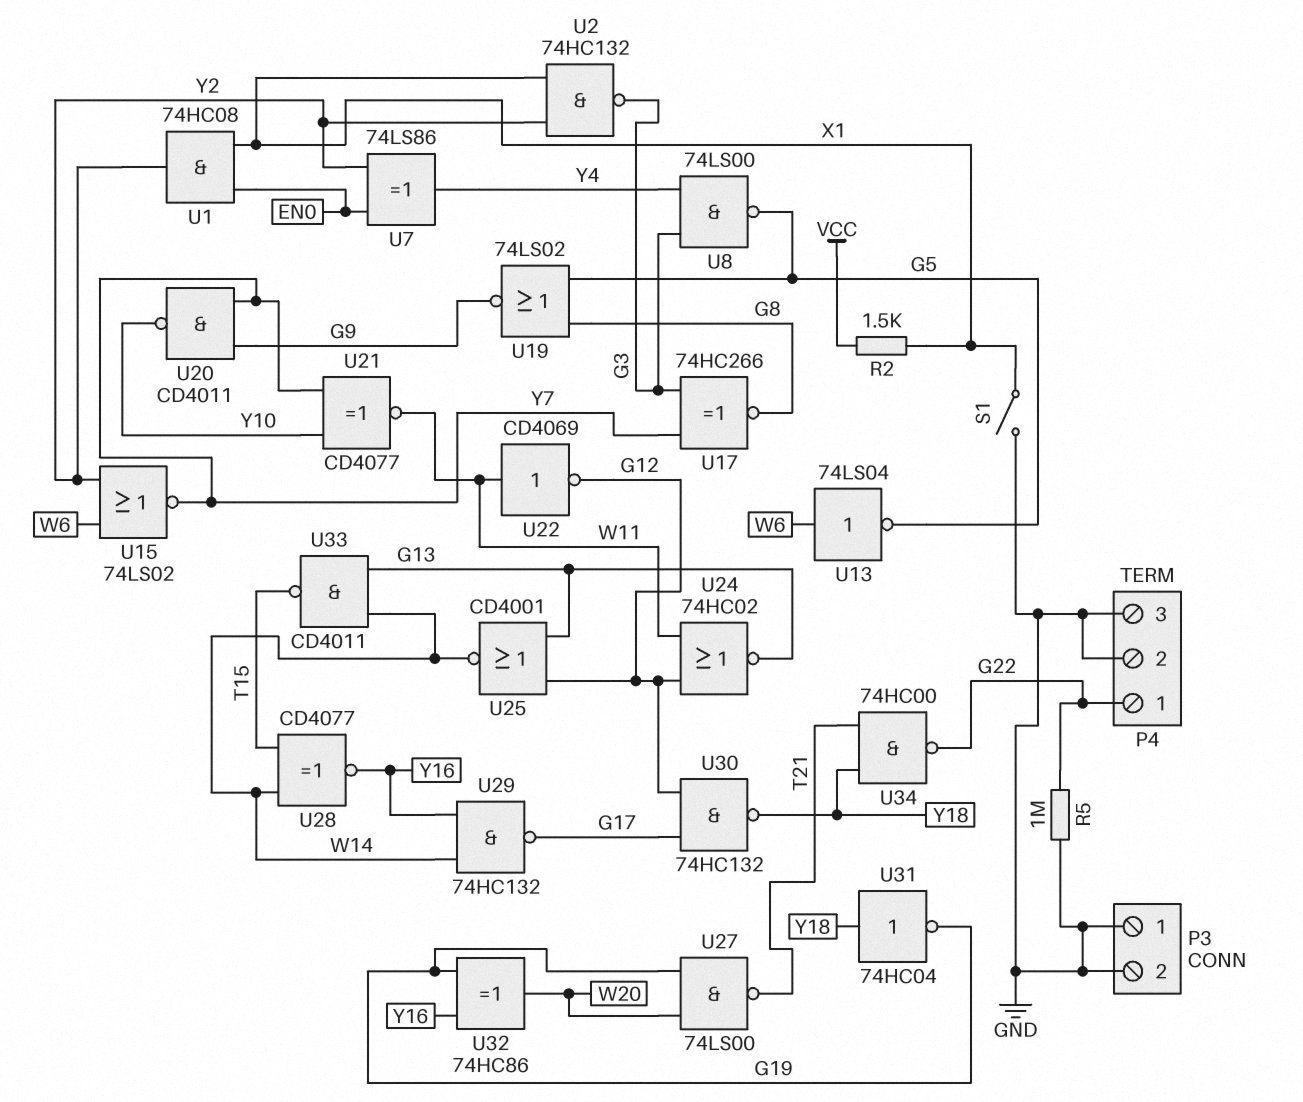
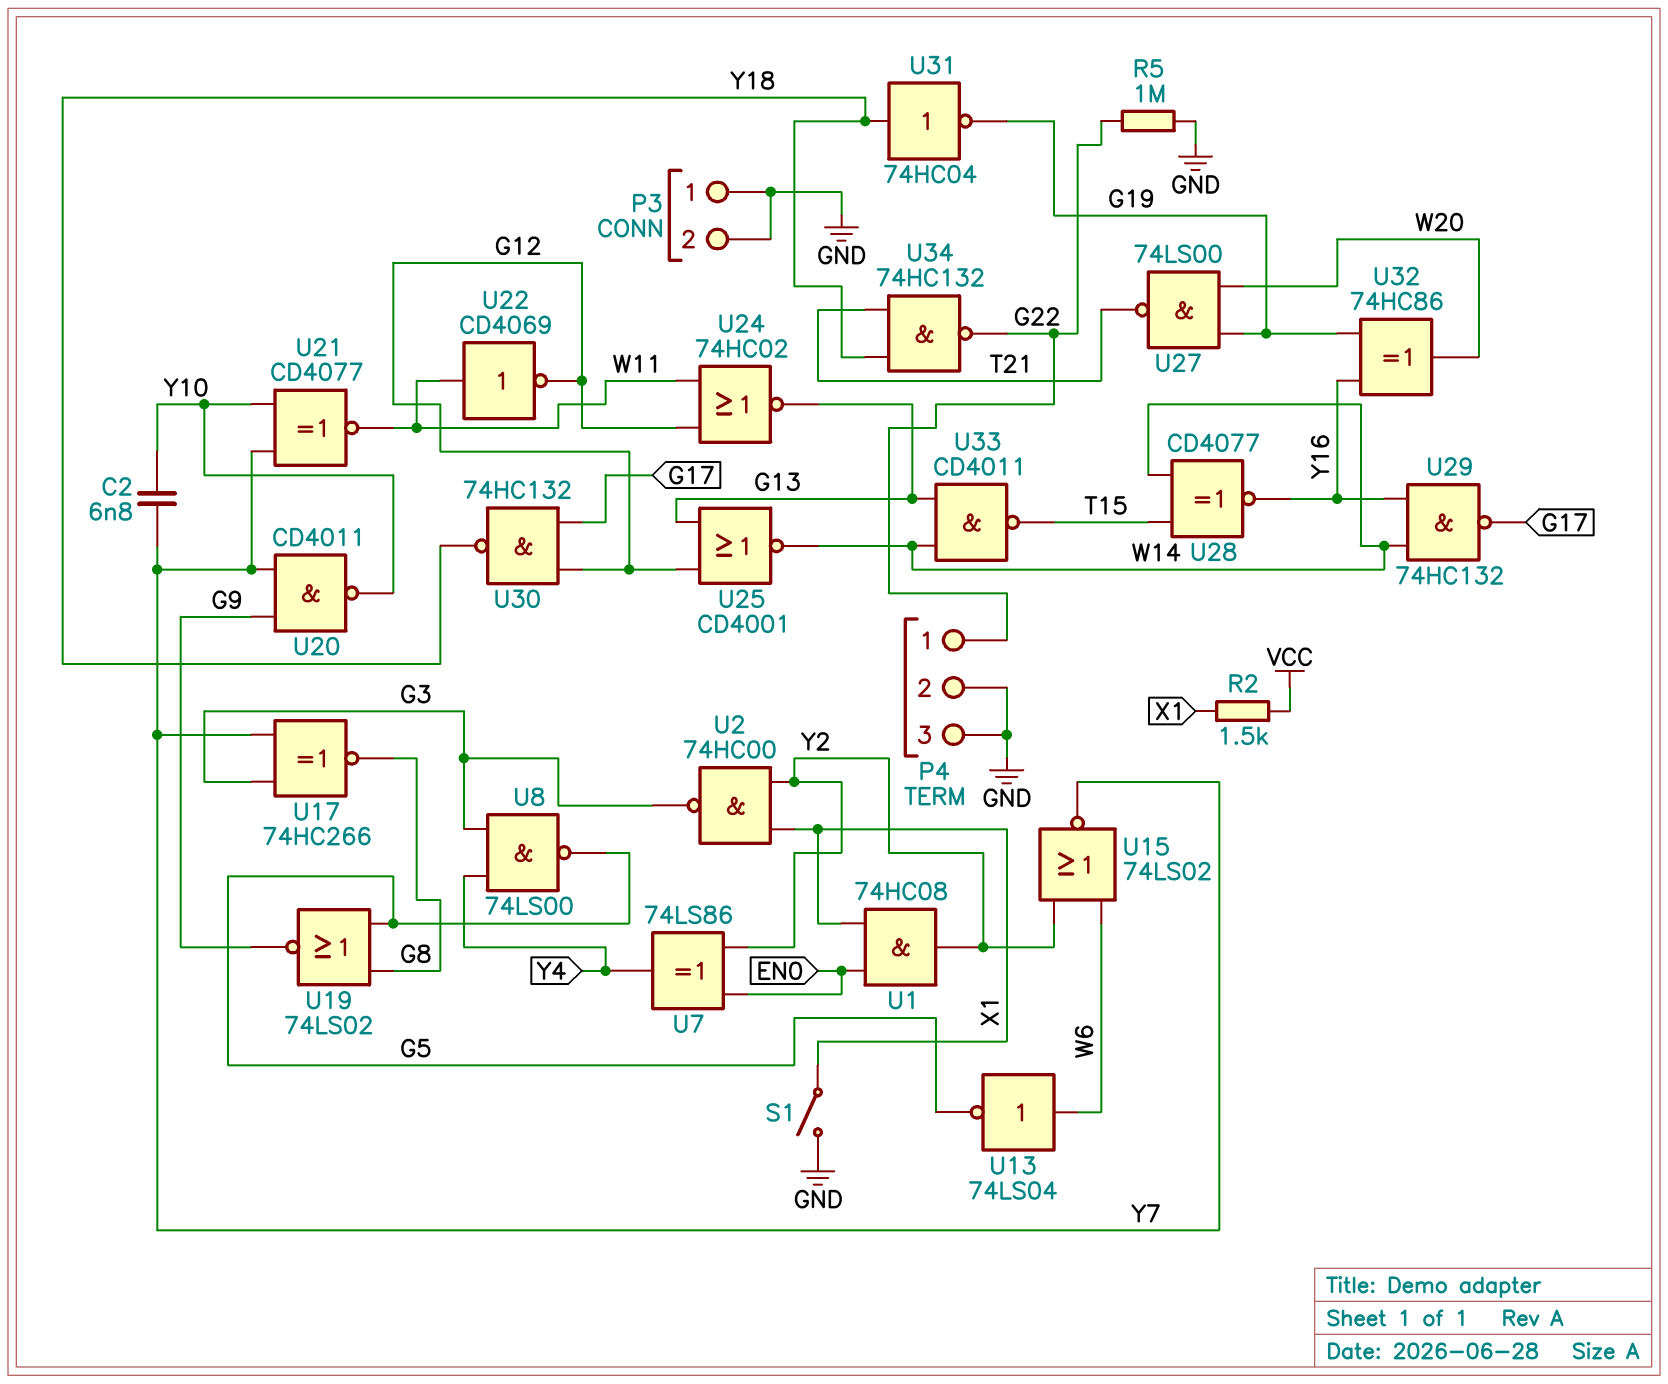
C2: none -> 6.8nF (Y7, Y10)
U2: NAND 74HC132 (in X1, in Y2, out G3) -> NAND 74HC00 (in X1, in Y2, out G3)
U34: NAND 74HC00 (in T21, in Y18, out G22) -> NAND 74HC132 (in T21, in Y18, out G22)

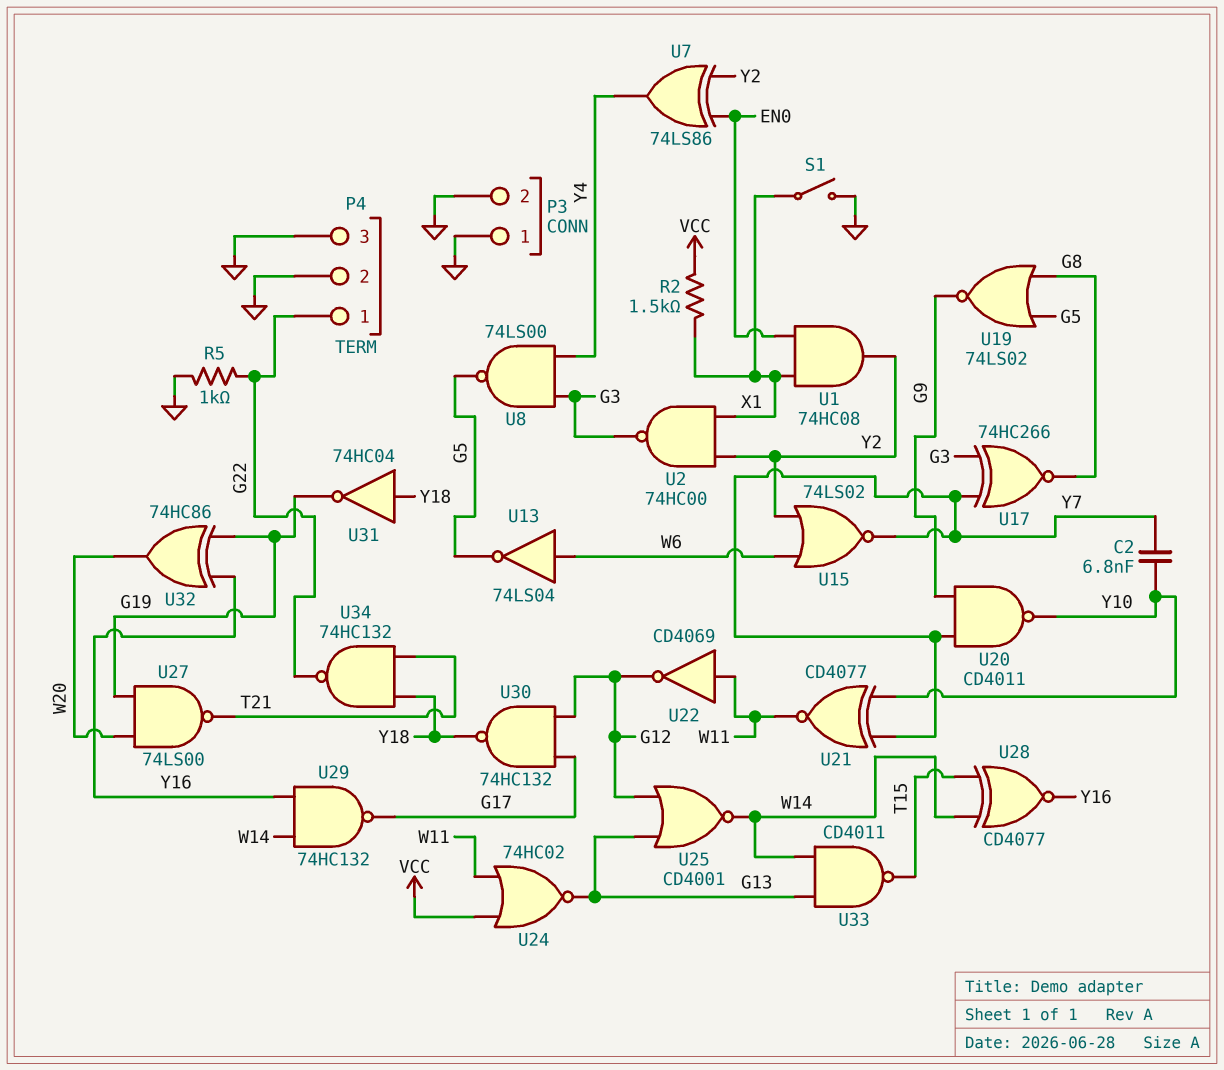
R5: 1M (G22, GND) -> 1k (G22, GND)
U24: NOR 74HC02 (in G12, in W11, out G13) -> NOR 74HC02 (in VCC, in W11, out G13)

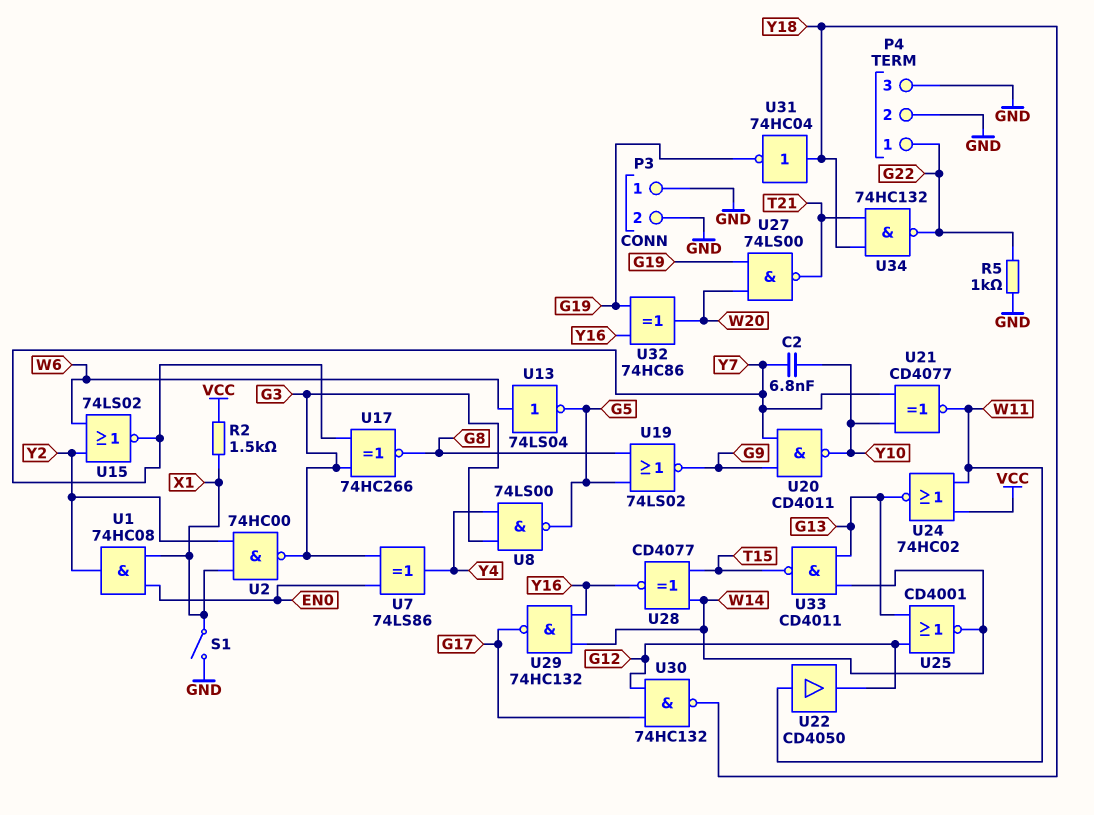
U7: XOR 74LS86 (in EN0, in Y2, out Y4) -> XOR 74LS86 (in EN0, in G3, out Y4)
U22: NOT CD4069 (in W11, out G12) -> buffer CD4050 (in W11, out G12)

